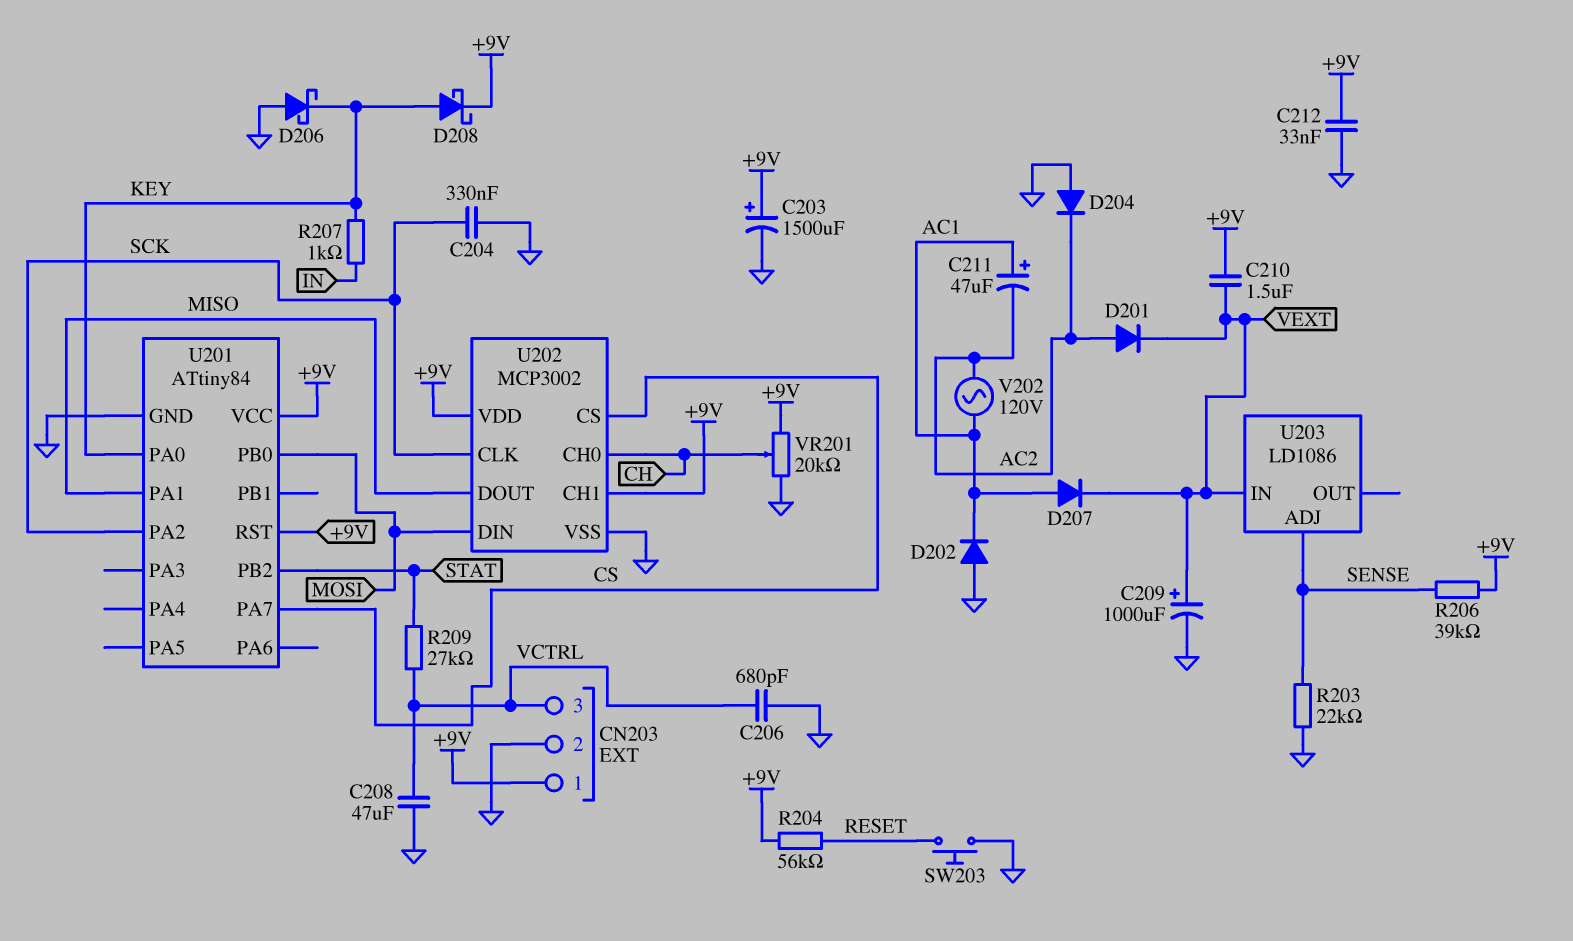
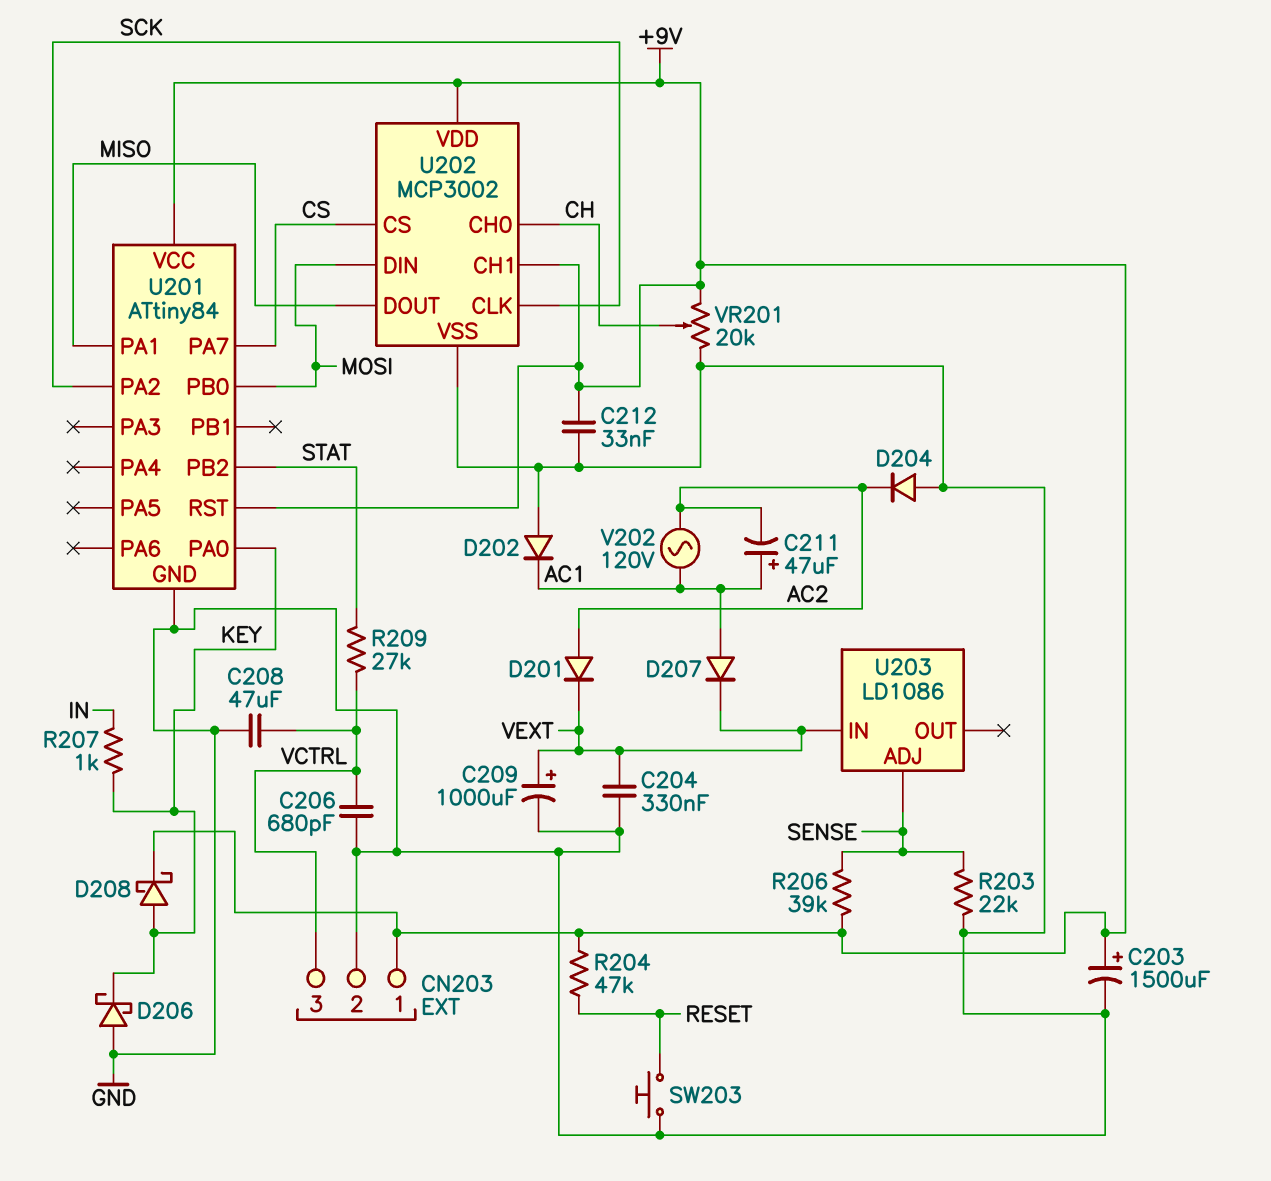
C204: 330nF (GND, SCK) -> 330nF (GND, VEXT)
C210: 1.5uF (+9V, VEXT) -> none
R204: 56k (+9V, RESET) -> 47k (+9V, RESET)

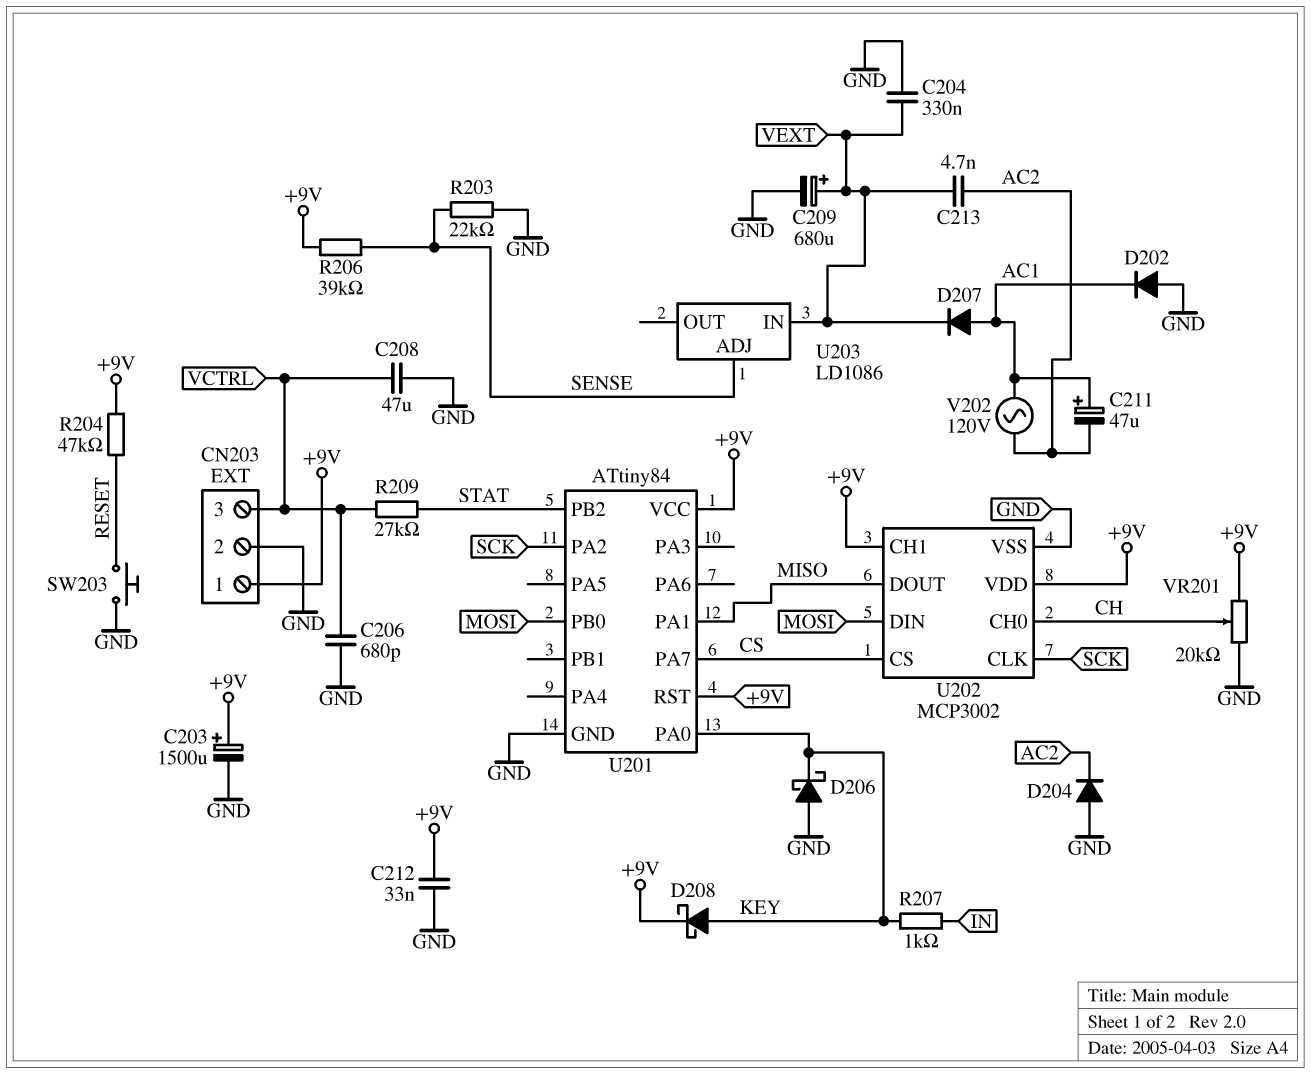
C209: 1000uF (plus VEXT, minus GND) -> 680uF (plus VEXT, minus GND)
C213: none -> 4.7nF (AC2, VEXT)
D201: diode (A AC2, K VEXT) -> none

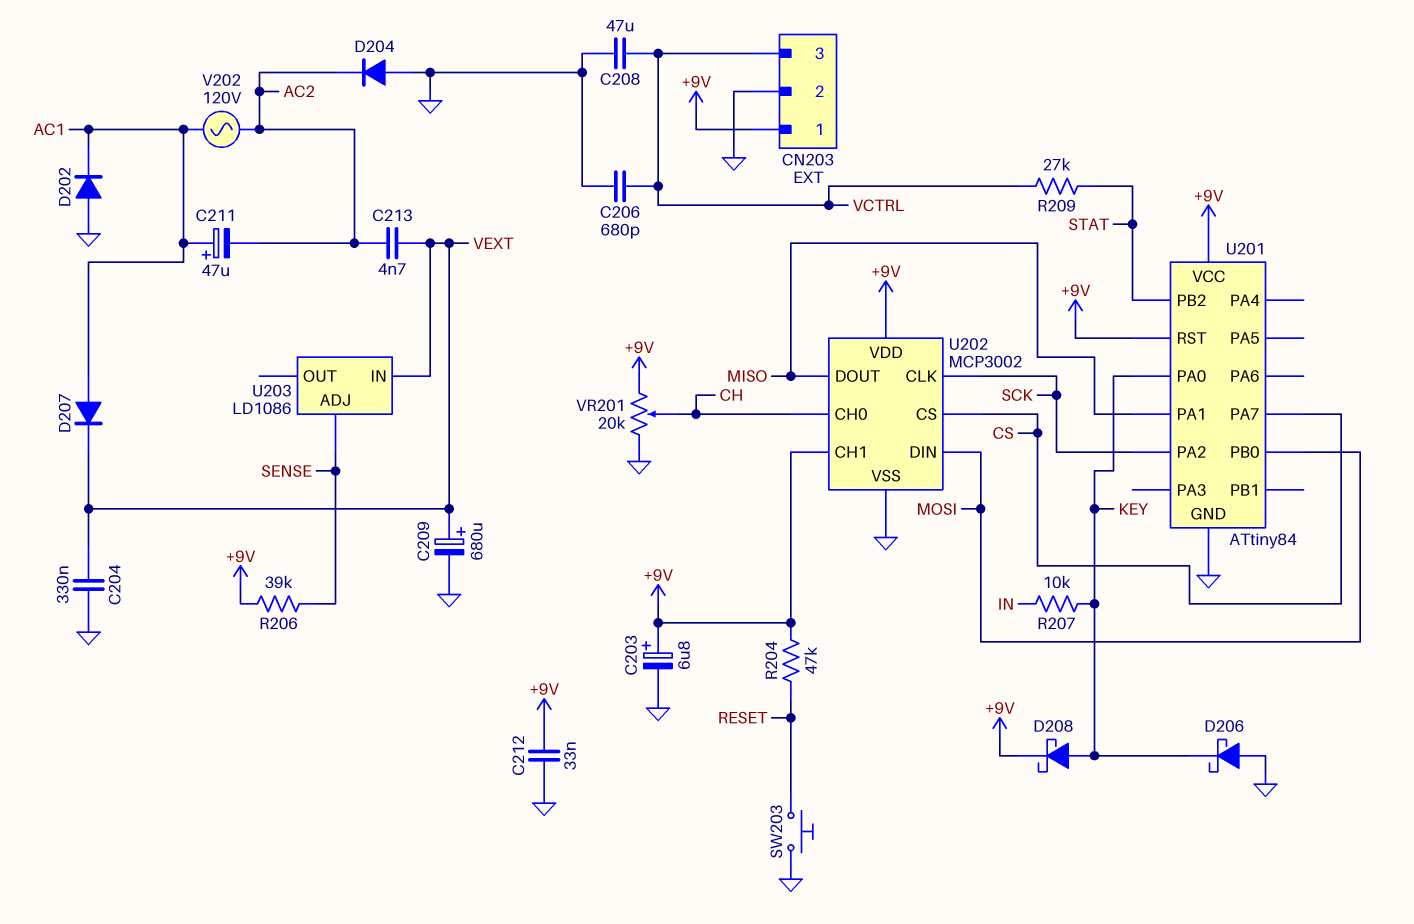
C203: 1500uF (plus +9V, minus GND) -> 6.8uF (plus +9V, minus GND)
R203: 22k (GND, SENSE) -> none
R207: 1k (IN, KEY) -> 10k (IN, KEY)

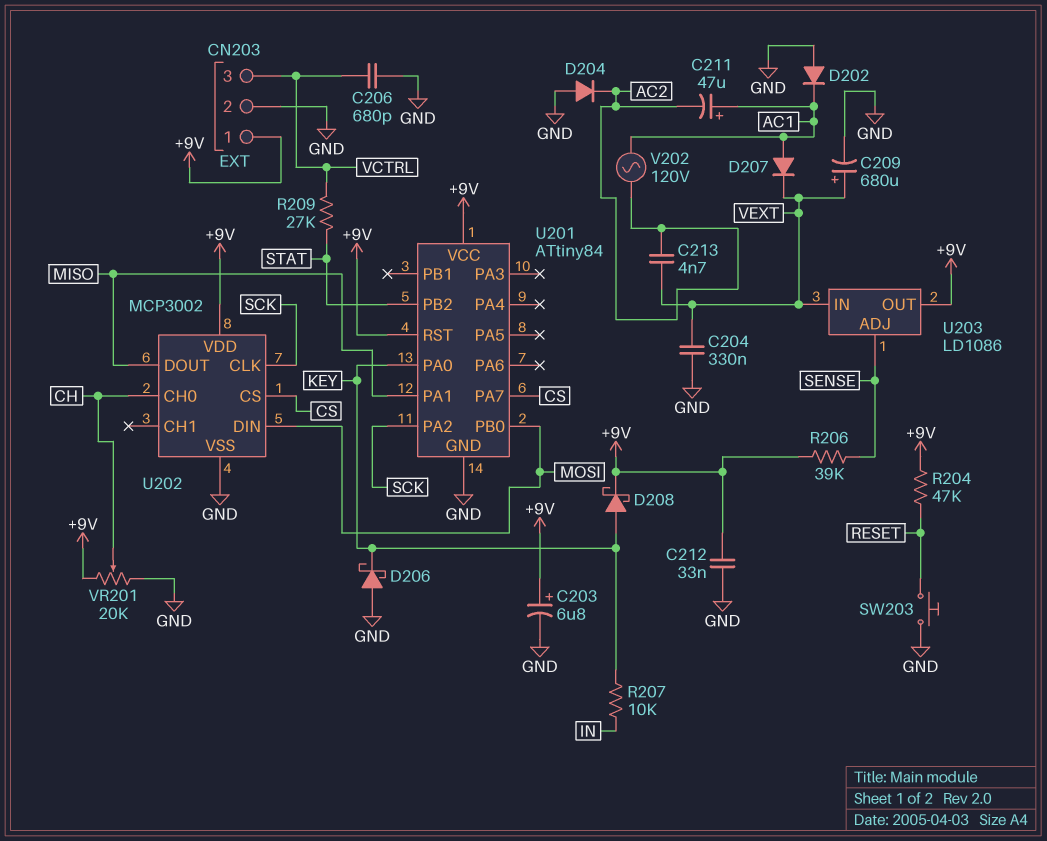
C208: 47uF (GND, VCTRL) -> none
U202 pin CH1: +9V -> none
U203 pin OUT: none -> +9V

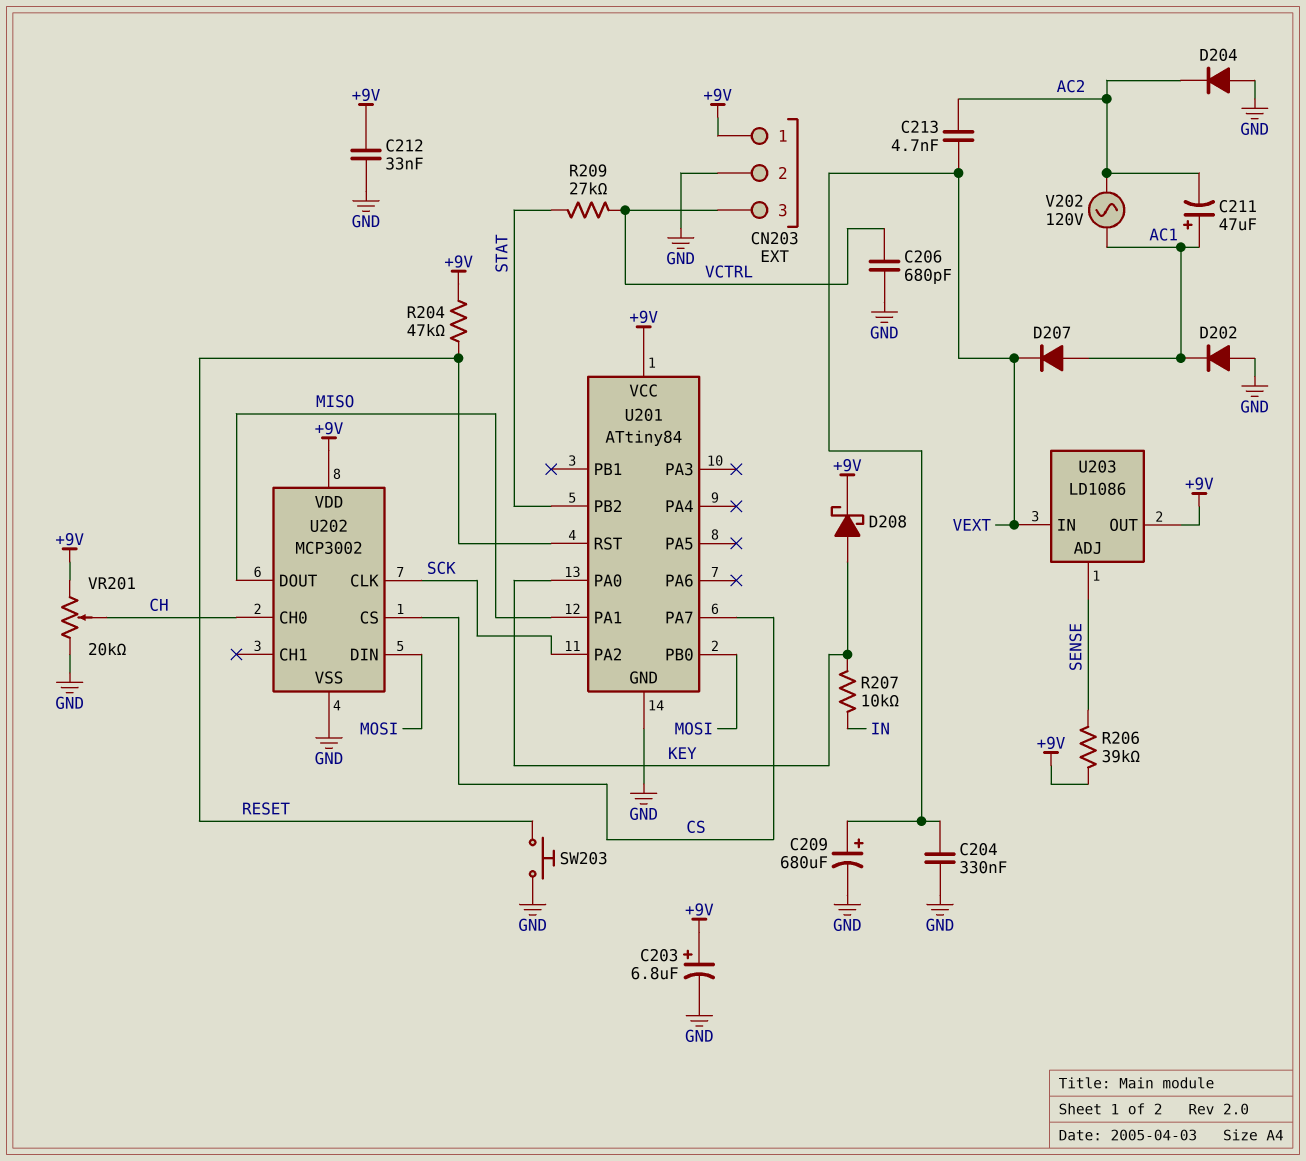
D206: schottky (A GND, K KEY) -> none
U201 pin RST: +9V -> RESET

